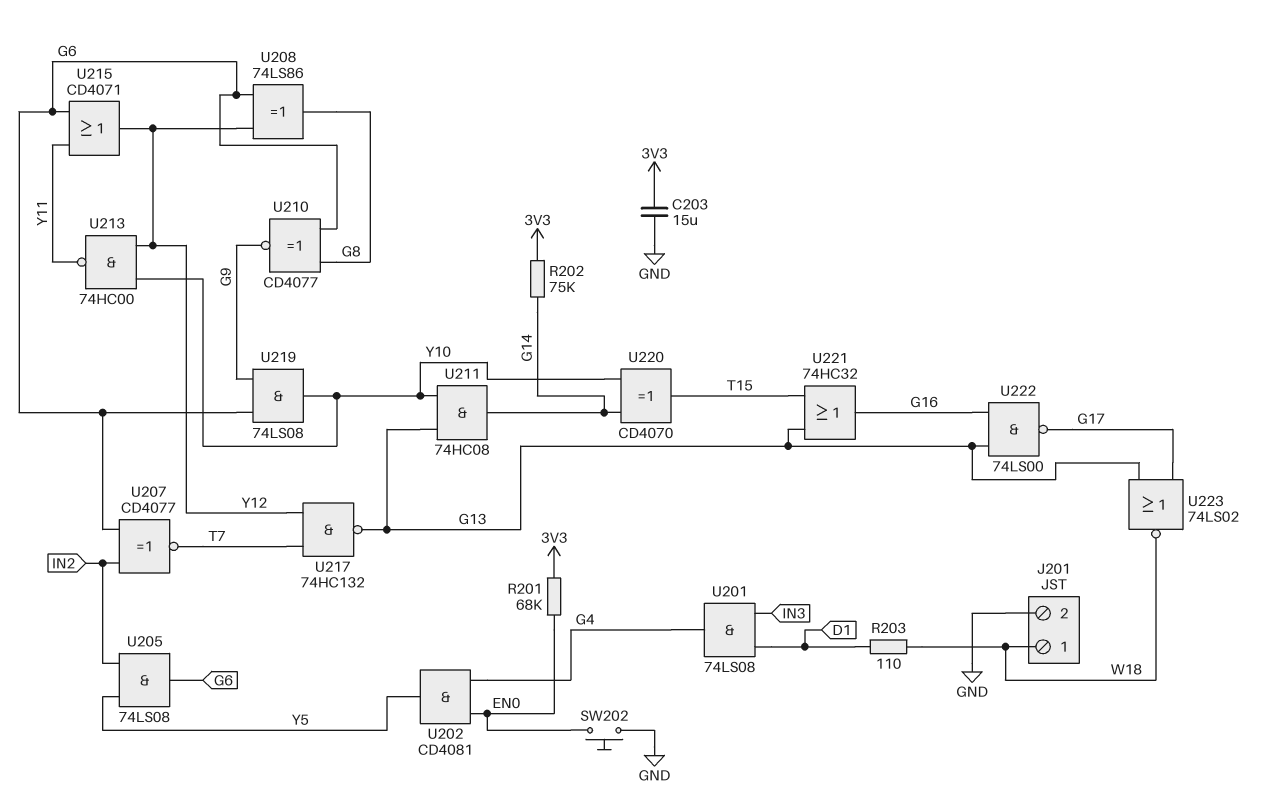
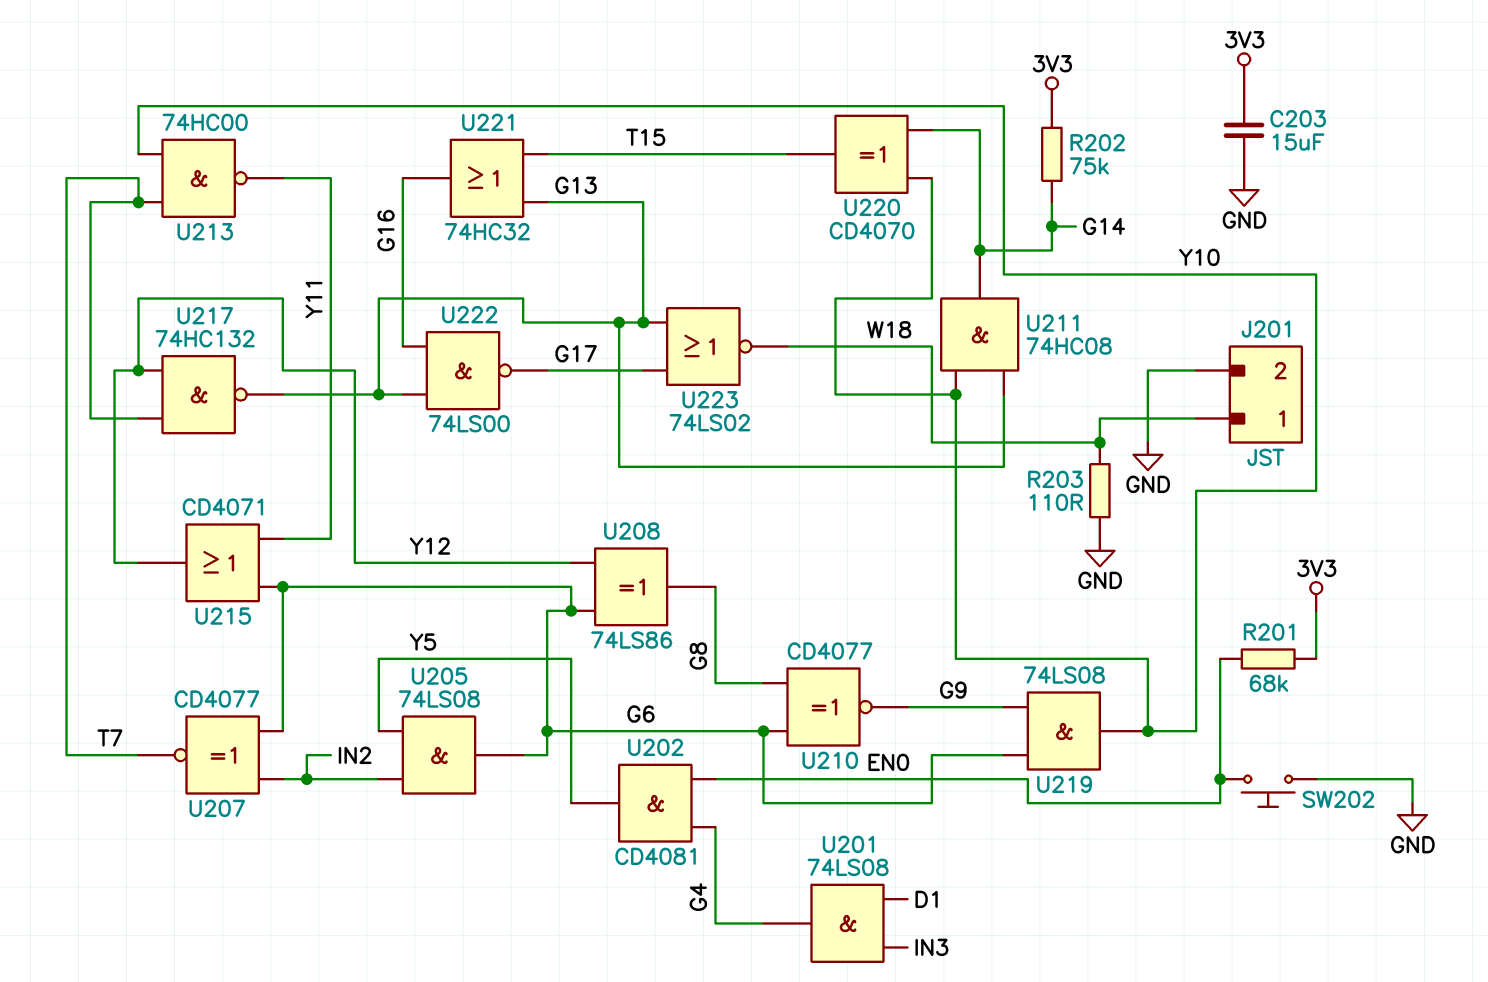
R203: 110 (D1, W18) -> 110 (GND, W18)
U213: NAND 74HC00 (in Y10, in Y12, out Y11) -> NAND 74HC00 (in T7, in Y10, out Y11)

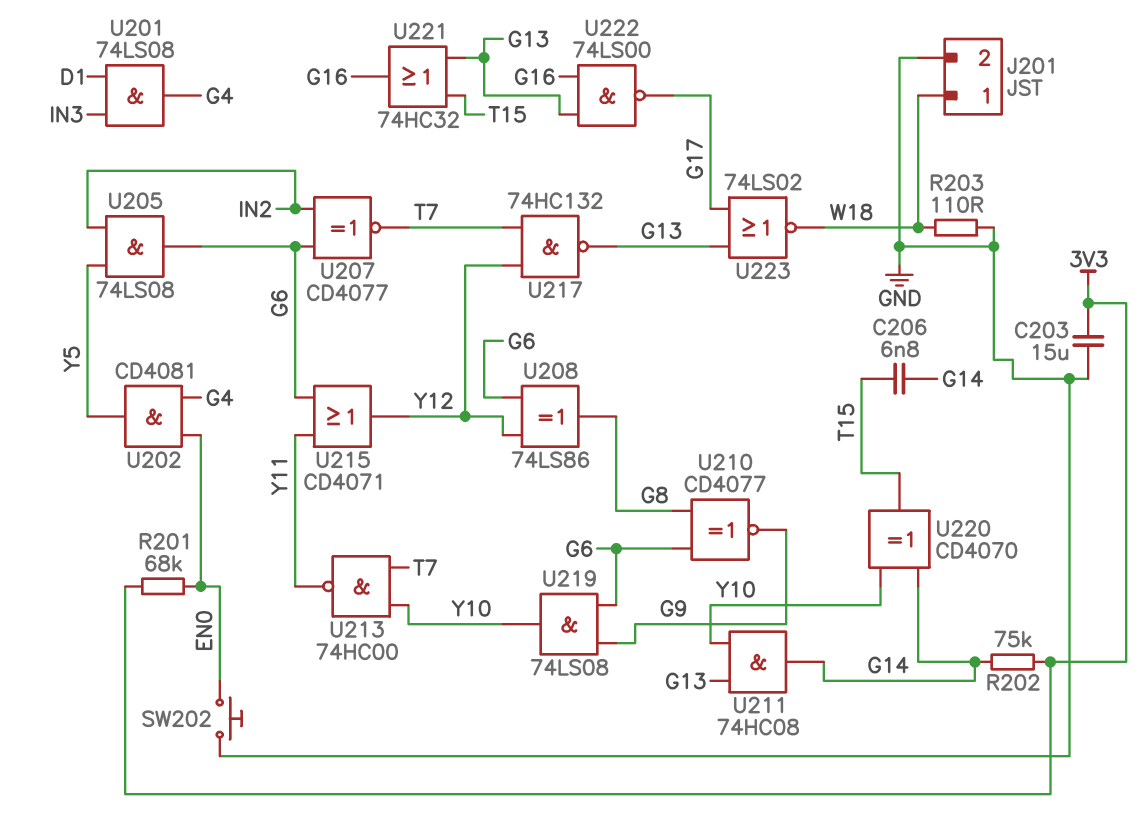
C206: none -> 6.8nF (G14, T15)

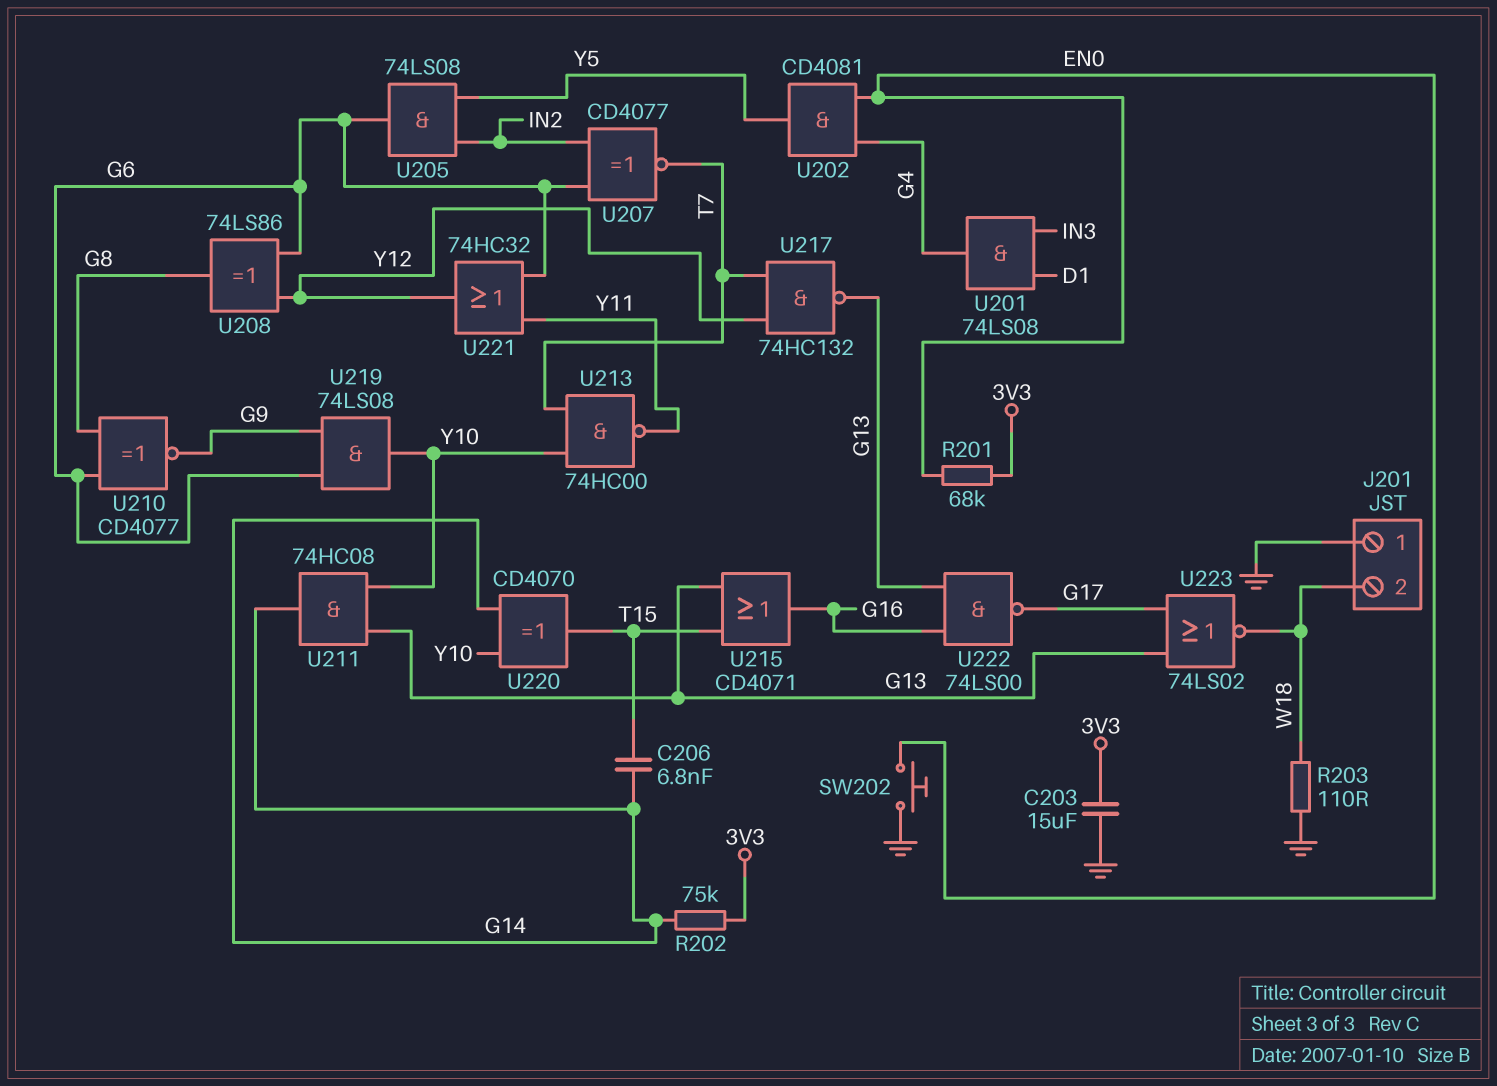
J201 pin 1: W18 -> GND
J201 pin 2: GND -> W18
U215: OR CD4071 (in G6, in Y11, out Y12) -> OR CD4071 (in G13, in T15, out G16)
U221: OR 74HC32 (in G13, in T15, out G16) -> OR 74HC32 (in G6, in Y11, out Y12)

